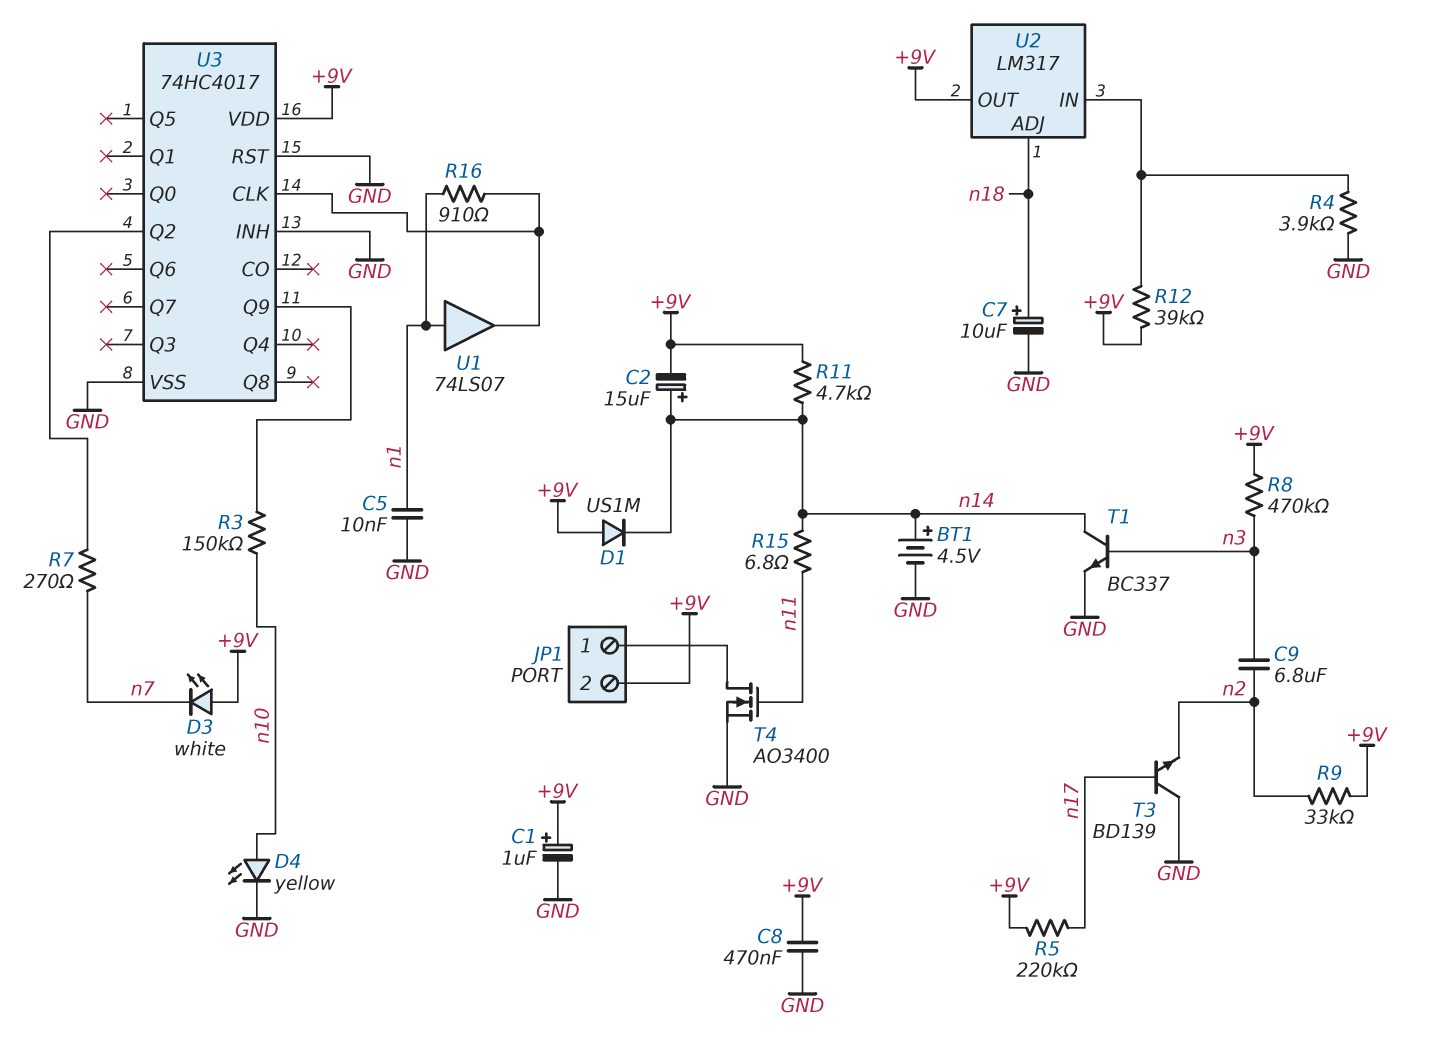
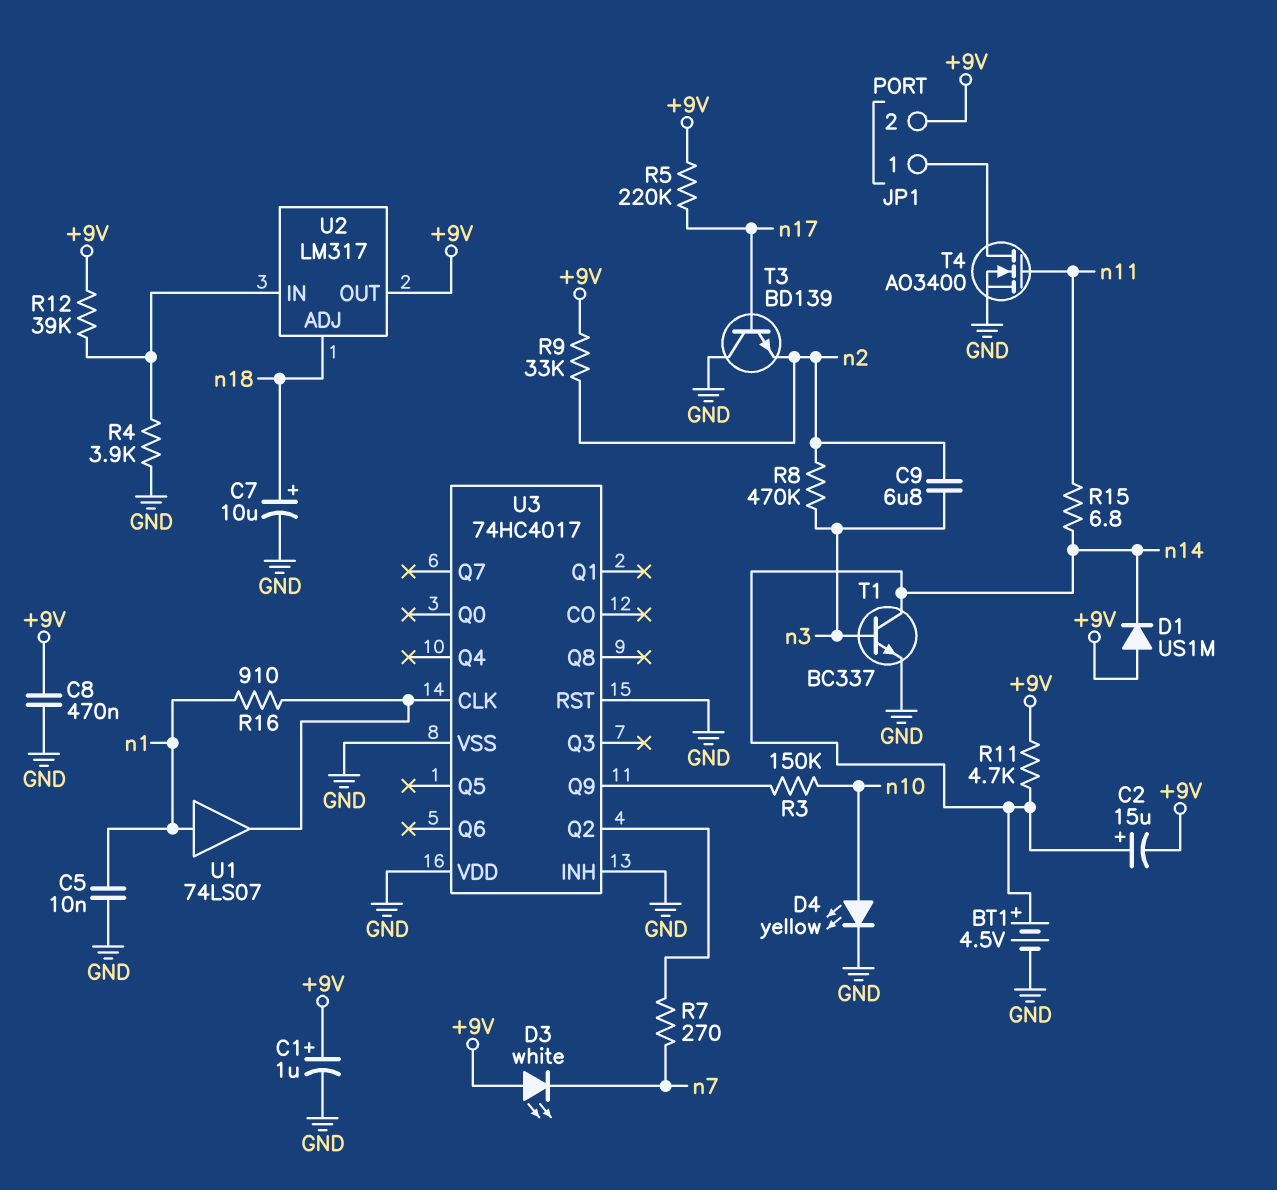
R8: 470k (+9V, n3) -> 470k (n2, n3)
U3 pin VDD: +9V -> GND

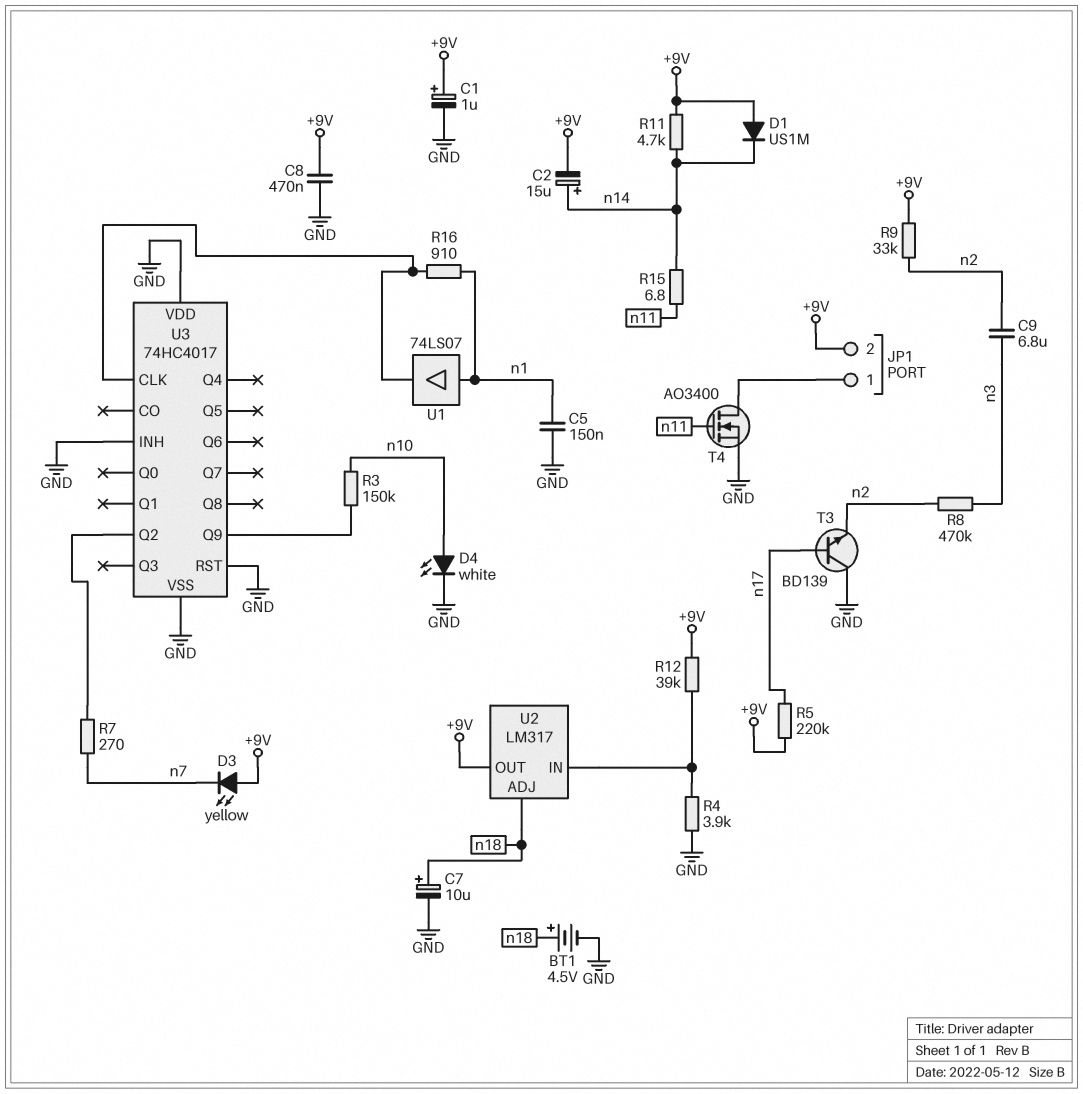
BT1: 4.5V (plus n14, minus GND) -> 4.5V (plus n18, minus GND)
C5: 10nF (GND, n1) -> 150nF (GND, n1)
D3: LED white (A +9V, K n7) -> LED yellow (A +9V, K n7)
D4: LED yellow (A n10, K GND) -> LED white (A n10, K GND)
T1: NPN BC337 (B n3, C n14, E GND) -> none

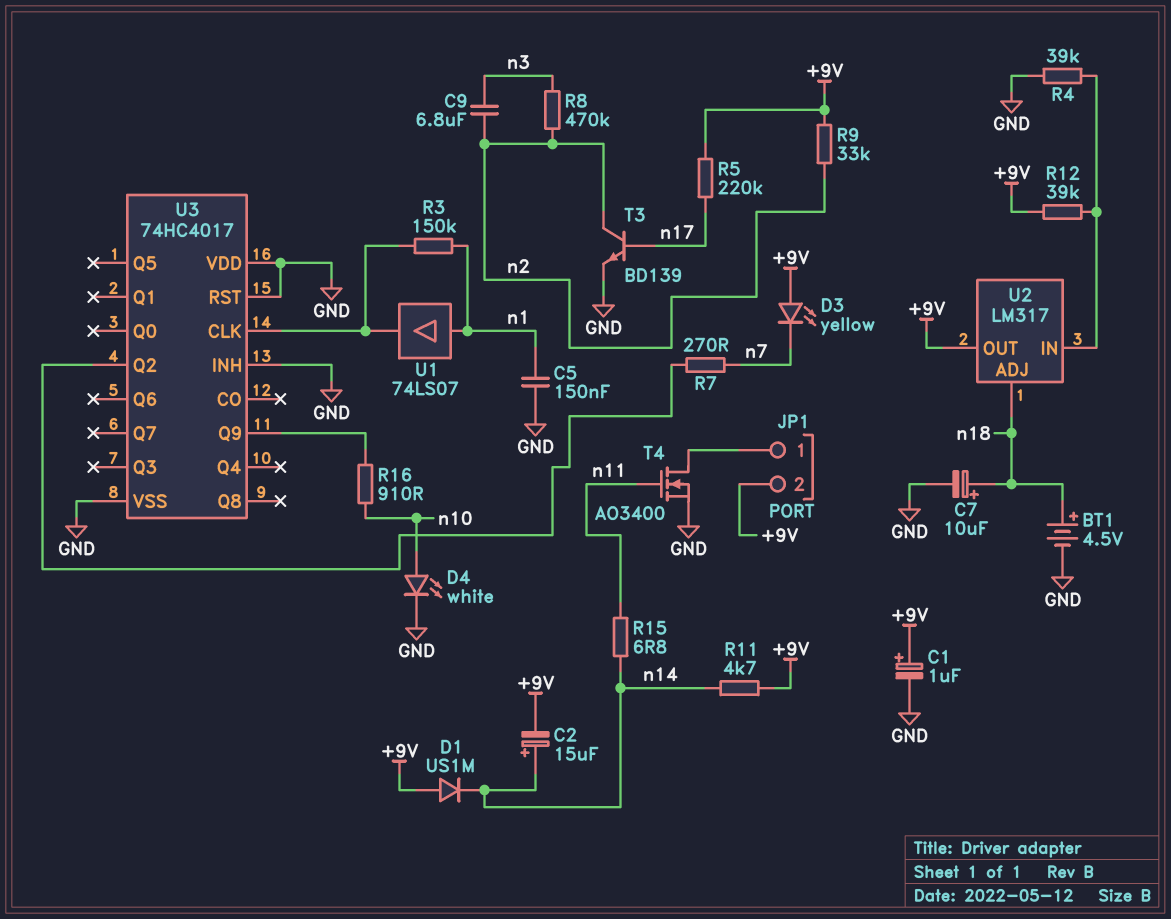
C8: 470nF (+9V, GND) -> none
R3: 150k (U3/Q9, n10) -> 150k (U3/CLK, n1)
R4: 3.9k (GND, U2/IN) -> 39k (GND, U2/IN)
R16: 910 (U3/CLK, n1) -> 910 (U3/Q9, n10)
T3: NPN BD139 (B n17, C GND, E n2) -> NPN BD139 (B n17, C n2, E GND)

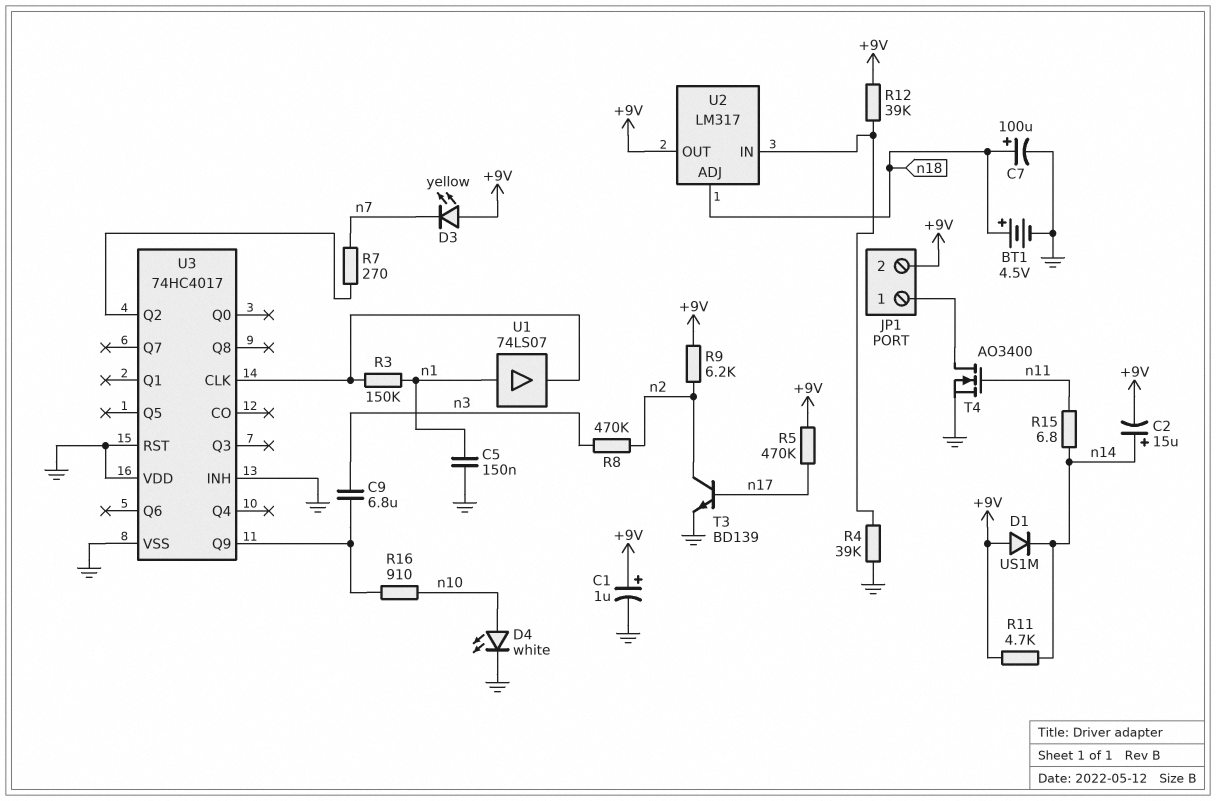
C7: 10uF (plus n18, minus GND) -> 100uF (plus n18, minus GND)
C9: 6.8uF (n2, n3) -> 6.8uF (U3/Q9, n3)
R5: 220k (+9V, n17) -> 470k (+9V, n17)
R9: 33k (+9V, n2) -> 6.2k (+9V, n2)

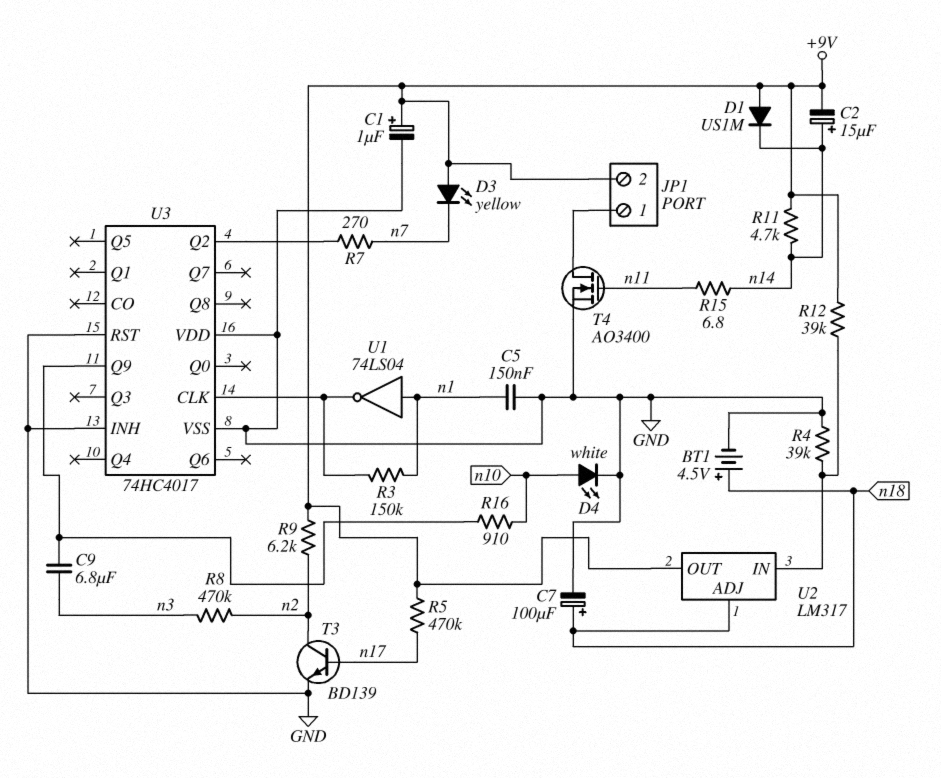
U1: buffer 74LS07 (in n1, out U3/CLK) -> NOT 74LS04 (in n1, out U3/CLK)

